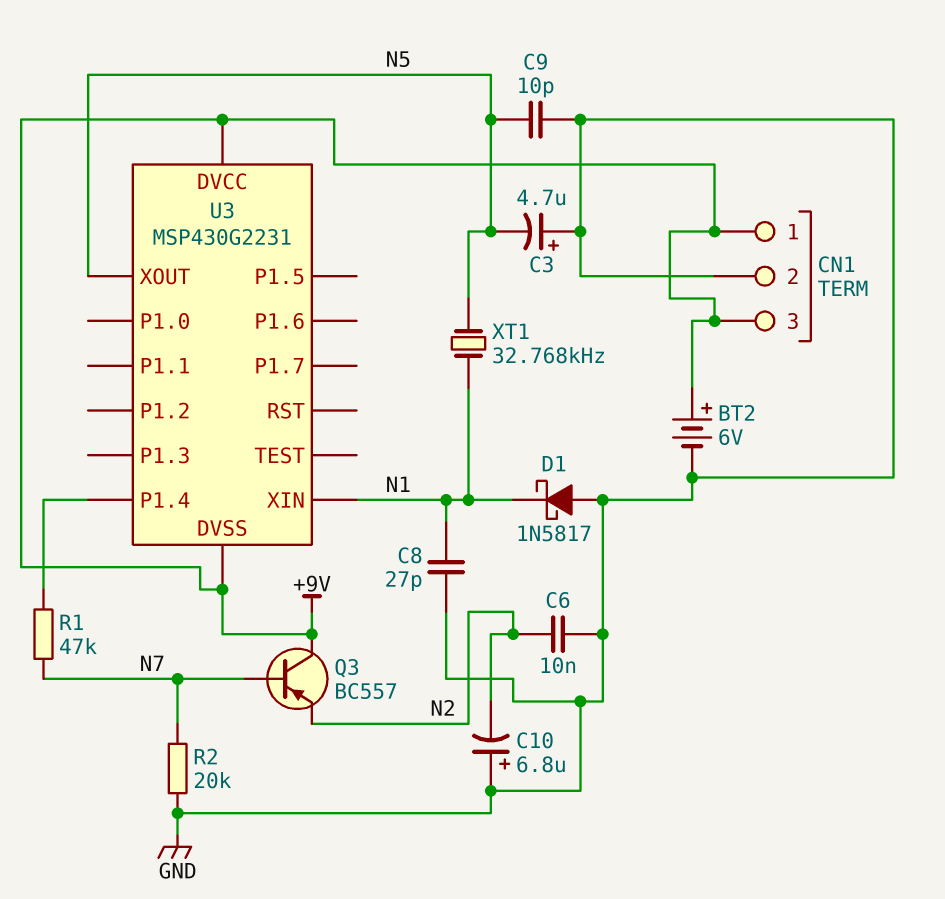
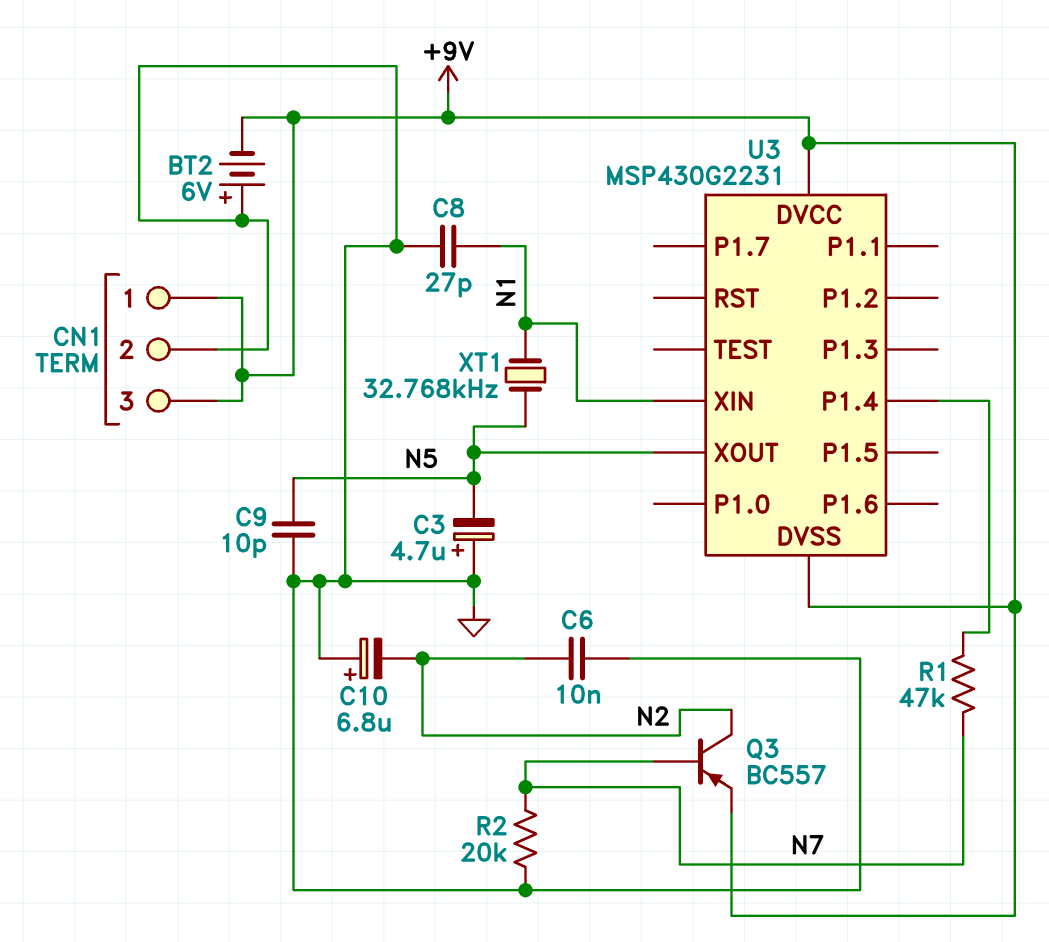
BT2: 6V (plus +9V, minus GND) -> 6V (plus GND, minus +9V)
D1: schottky 1N5817 (A GND, K N1) -> none
Q3: PNP BC557 (B N7, C +9V, E N2) -> PNP BC557 (B N7, C N2, E +9V)

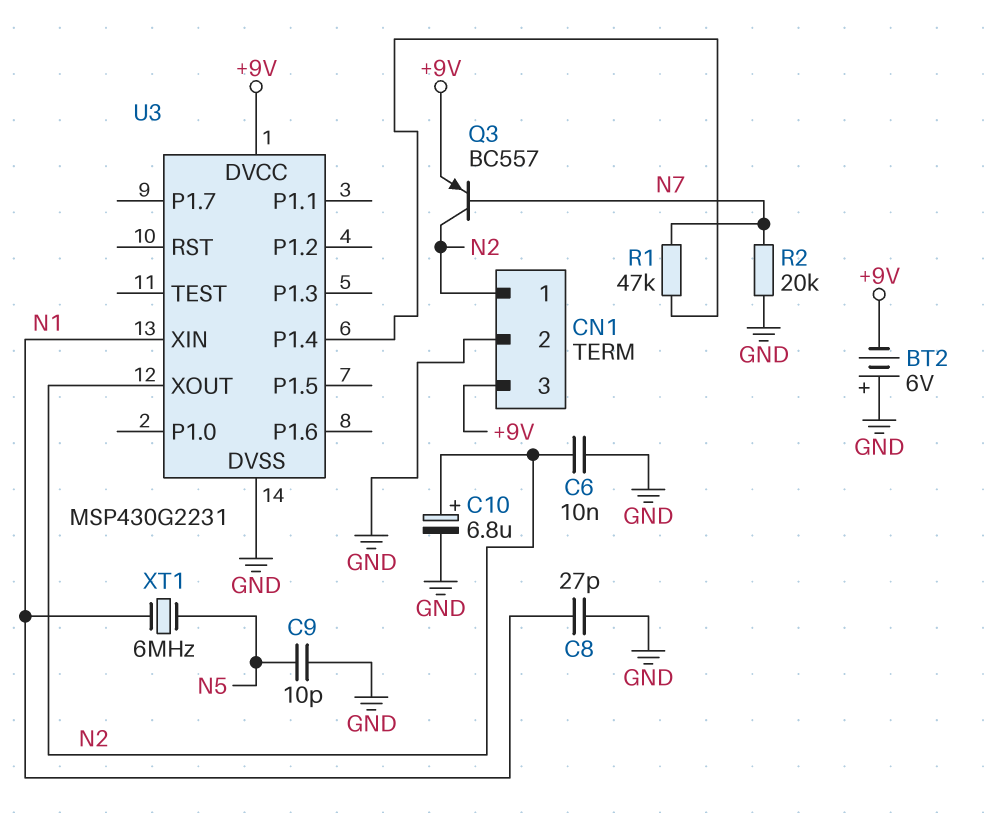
C3: 4.7uF (plus GND, minus N5) -> none
C10: 6.8uF (plus GND, minus N2) -> 6.8uF (plus N2, minus GND)
CN1 pin 1: +9V -> N2
U3 pin DVSS: +9V -> GND
U3 pin XOUT: N5 -> N2
XT1: 32.768kHz (N1, N5) -> 6MHz (N1, N5)

